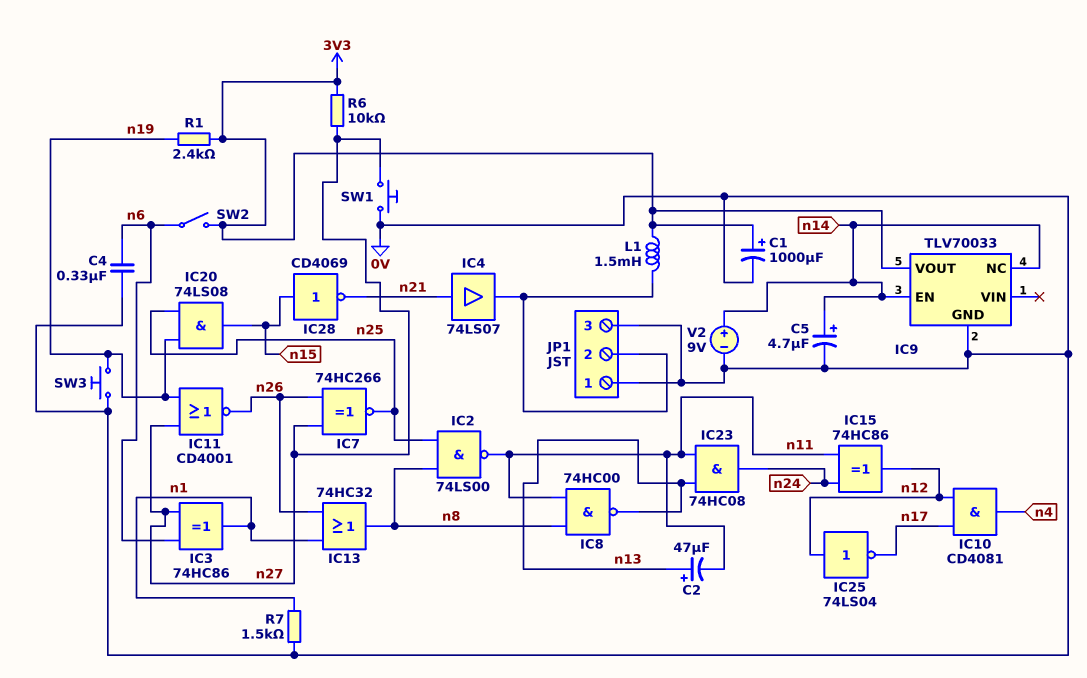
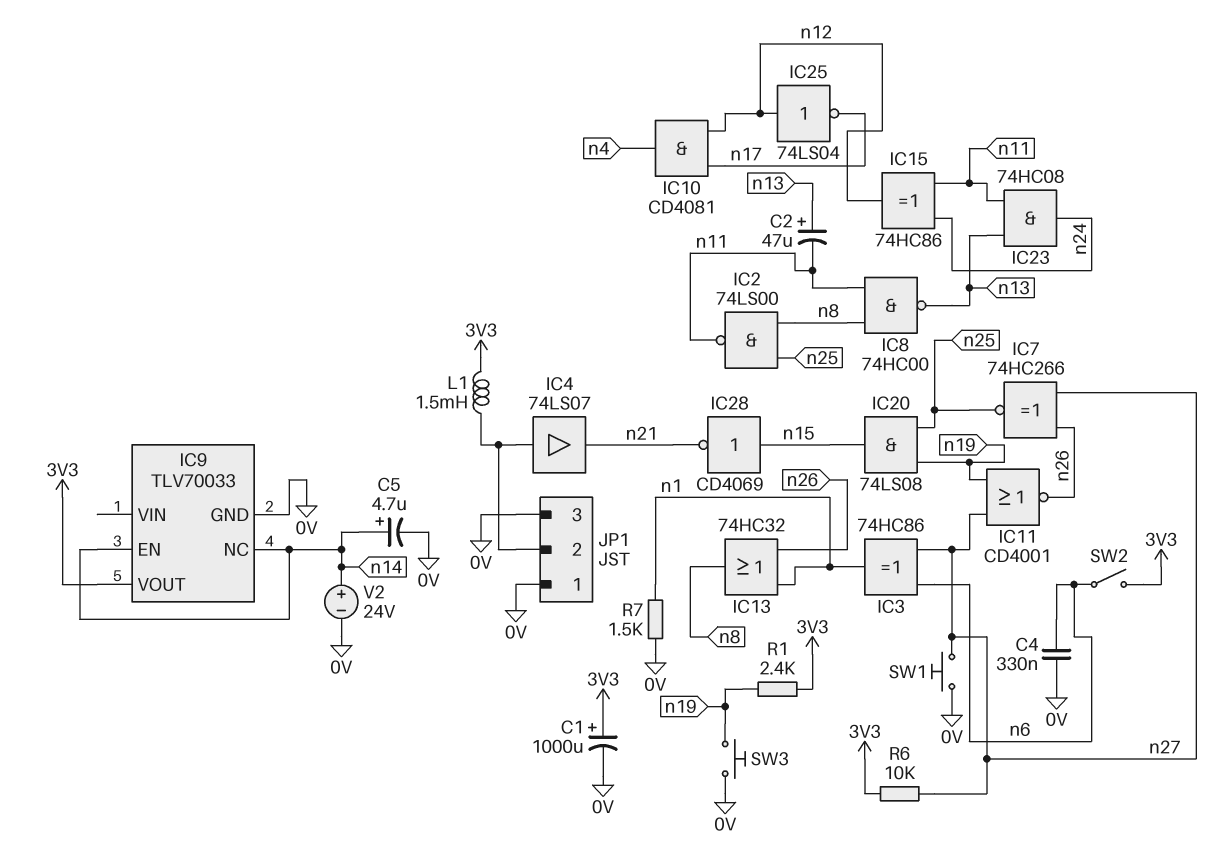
IC4: buffer 74LS07 (in n21, out JP1/2) -> buffer 74LS07 (in JP1/2, out n21)
V2: 9V (plus n14, minus 0V) -> 24V (plus n14, minus 0V)

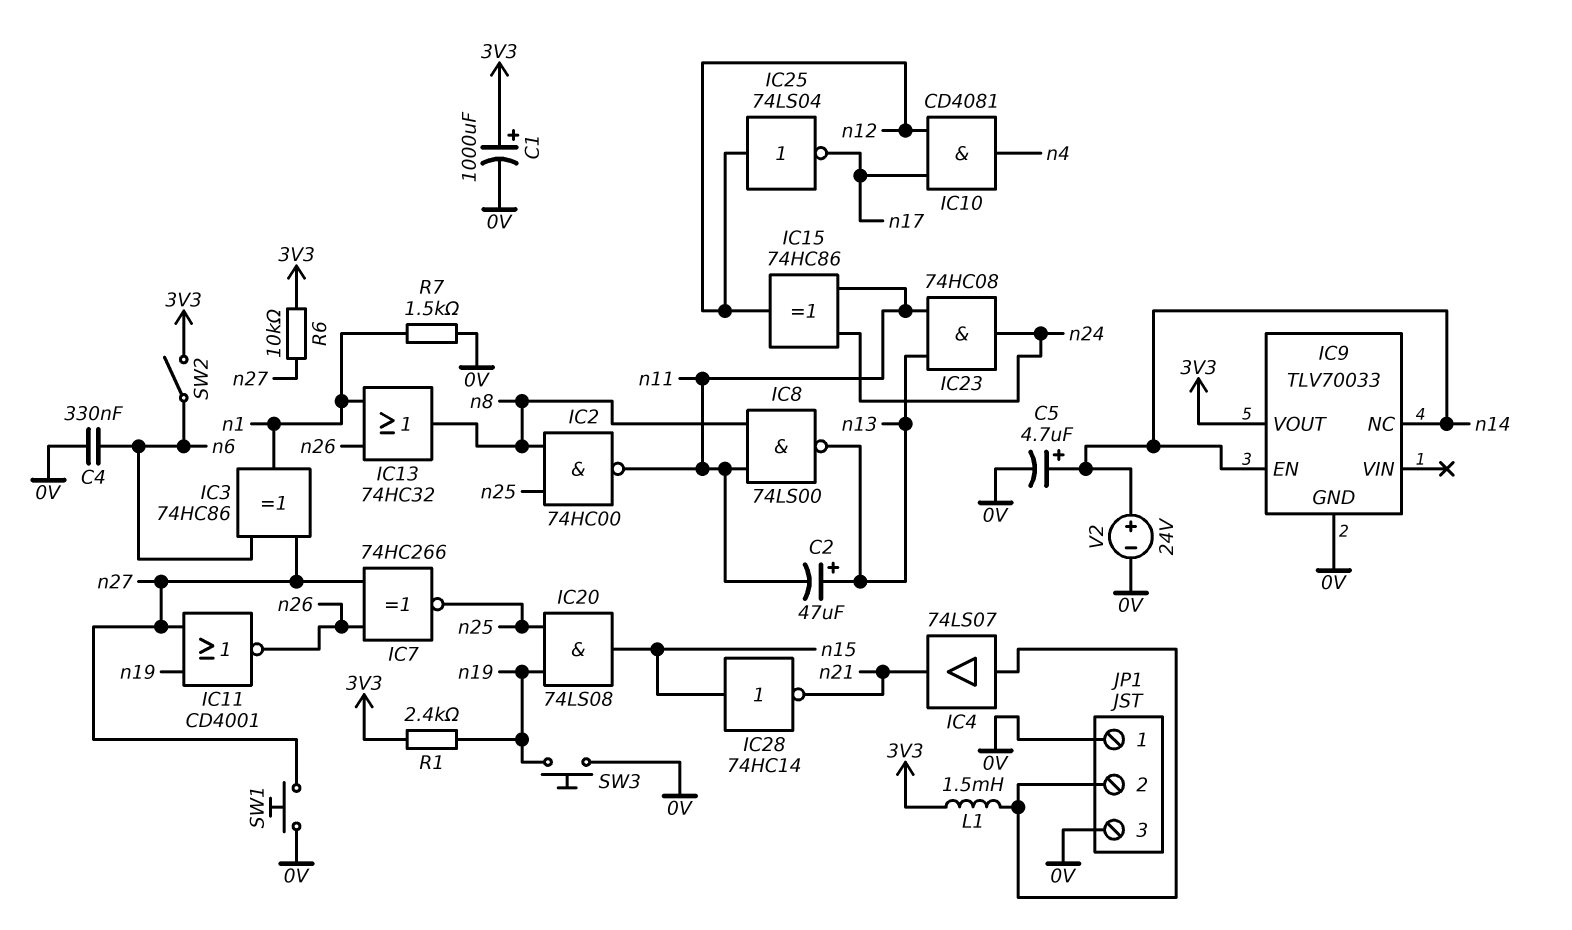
IC2: NAND 74LS00 (in n8, in n25, out n11) -> NAND 74HC00 (in n8, in n25, out n11)
IC8: NAND 74HC00 (in n8, in n11, out n13) -> NAND 74LS00 (in n8, in n11, out n13)
IC28: NOT CD4069 (in n15, out n21) -> NOT 74HC14 (in n15, out n21)

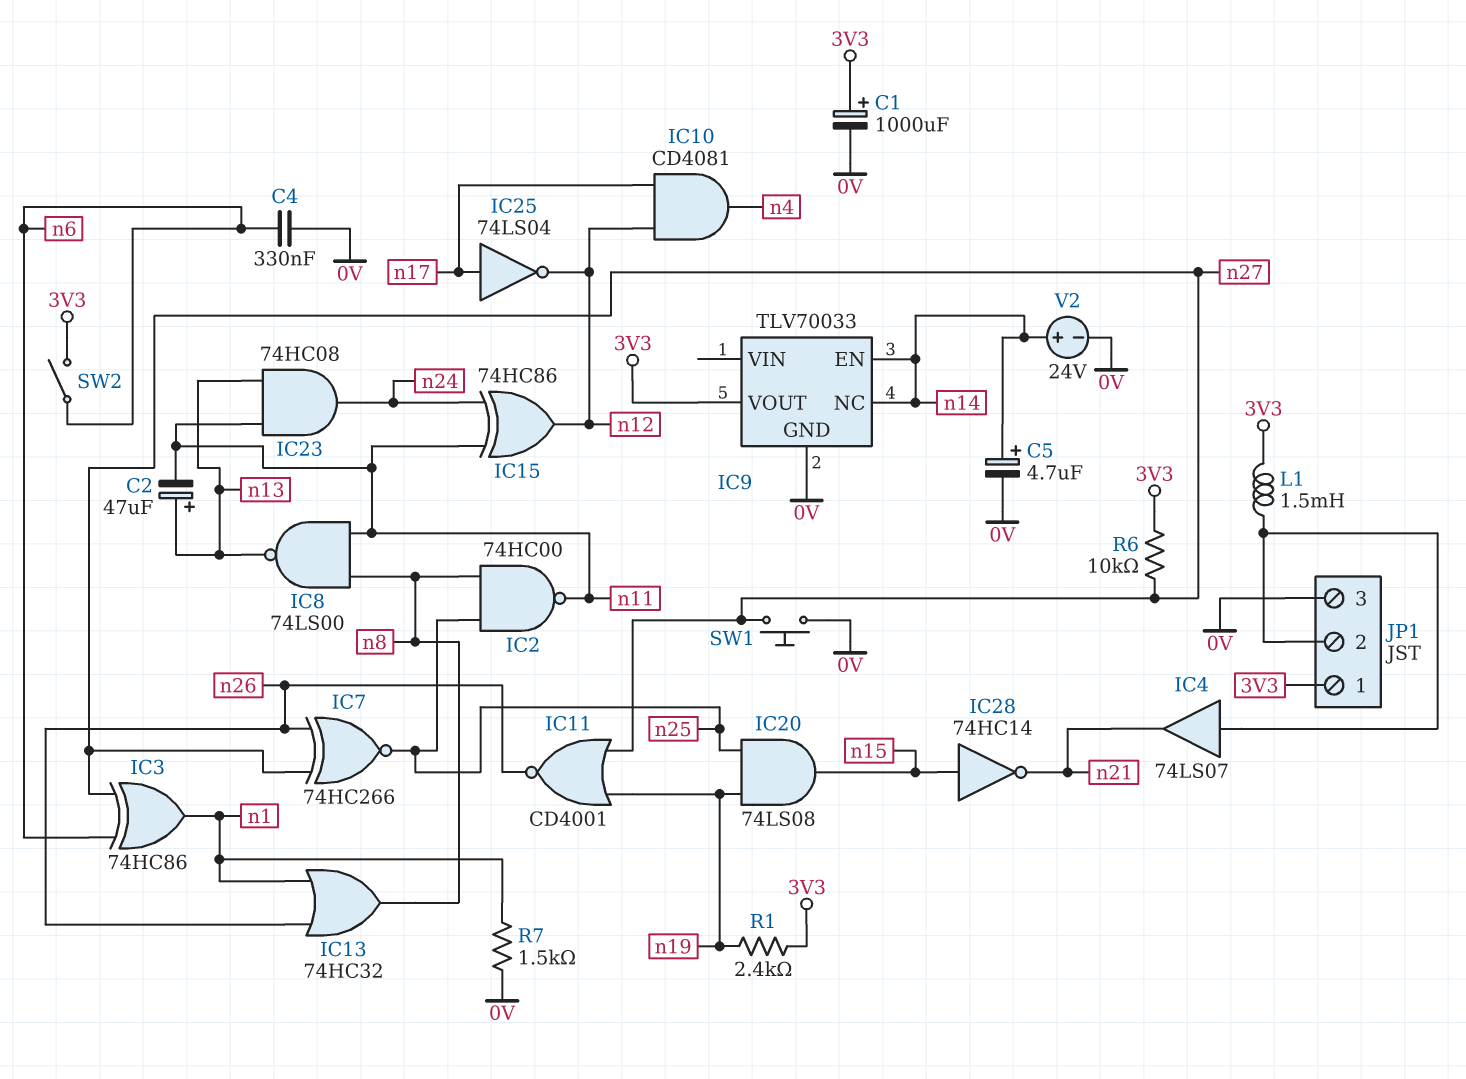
IC25: NOT 74LS04 (in n12, out n17) -> NOT 74LS04 (in n17, out n12)
JP1 pin 1: 0V -> 3V3
SW3: button (0V, n19) -> none

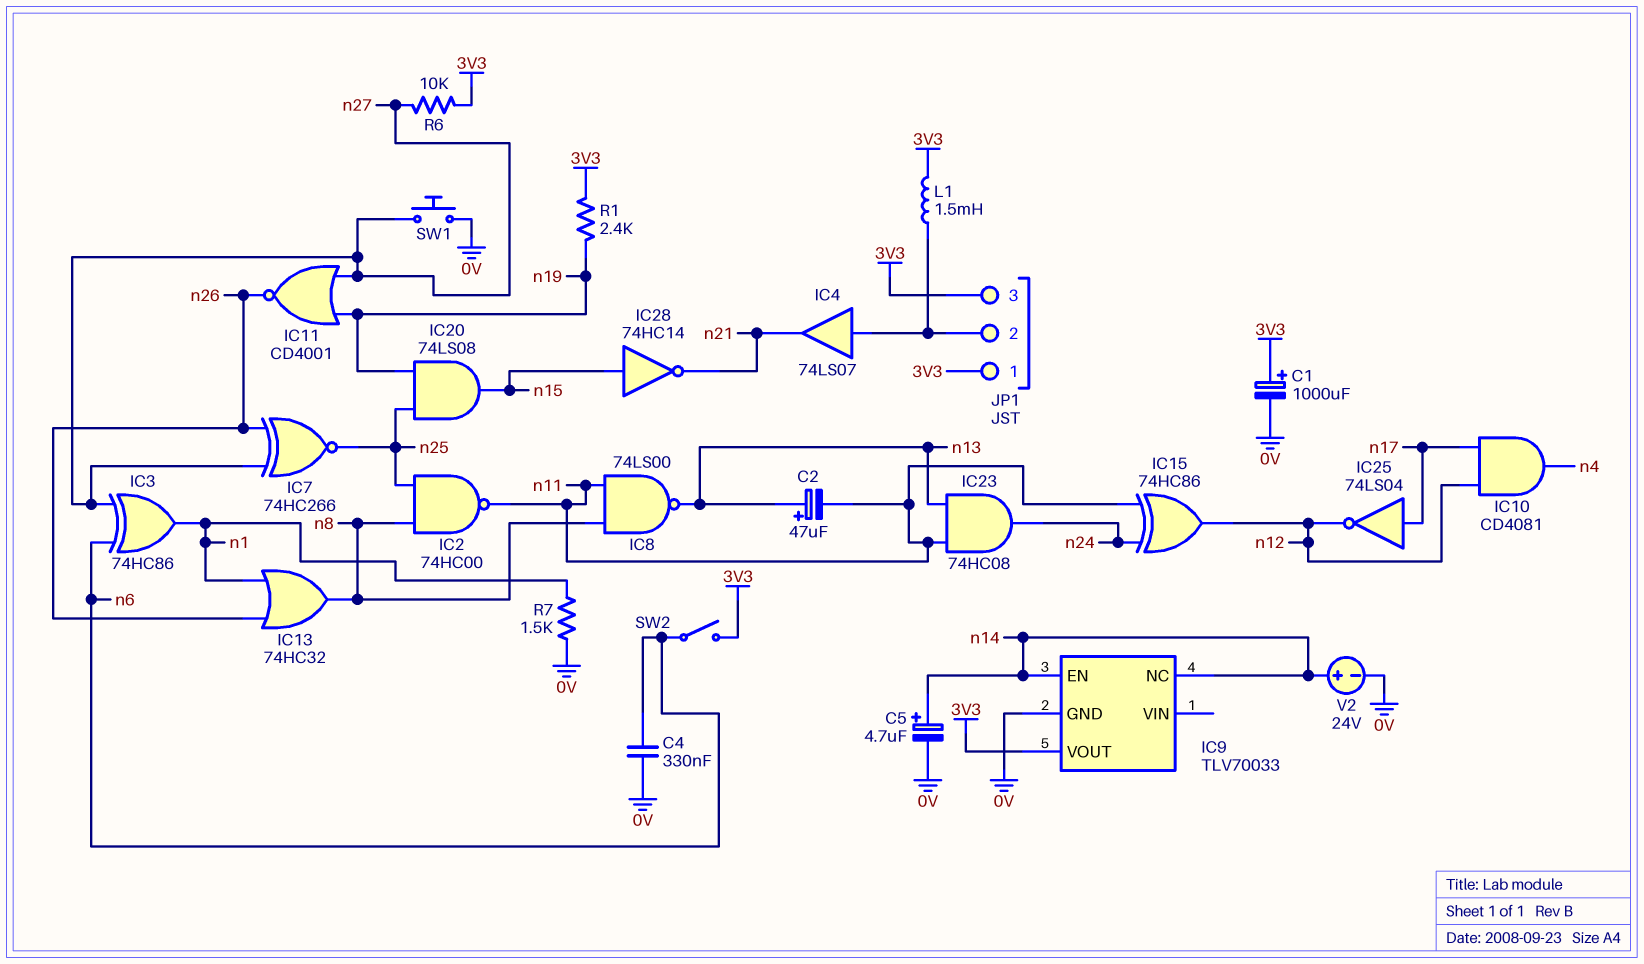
JP1 pin 3: 0V -> 3V3

